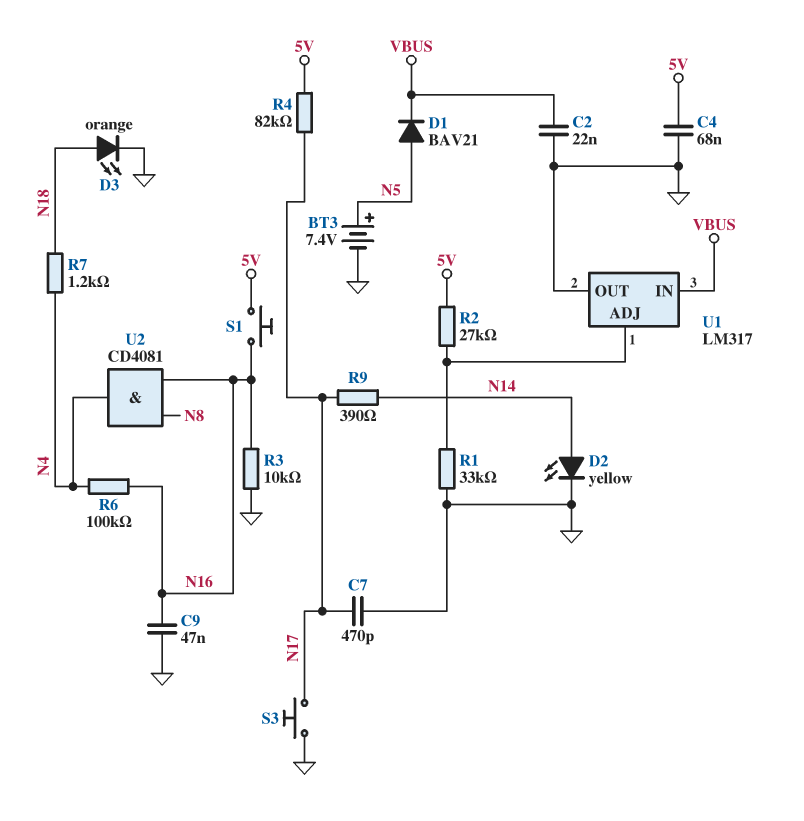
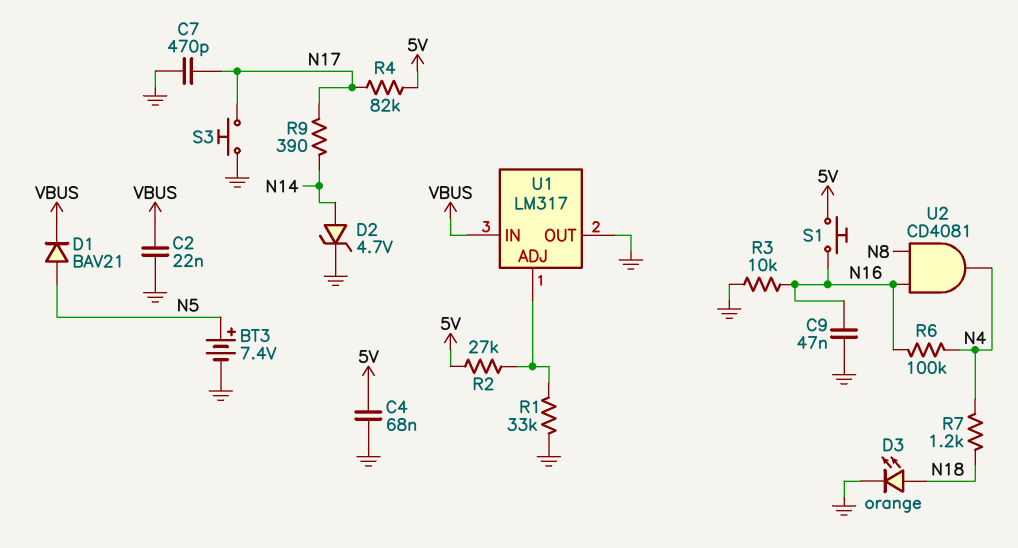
D2: LED yellow (A N14, K GND) -> zener 4.7V (A N14, K GND)

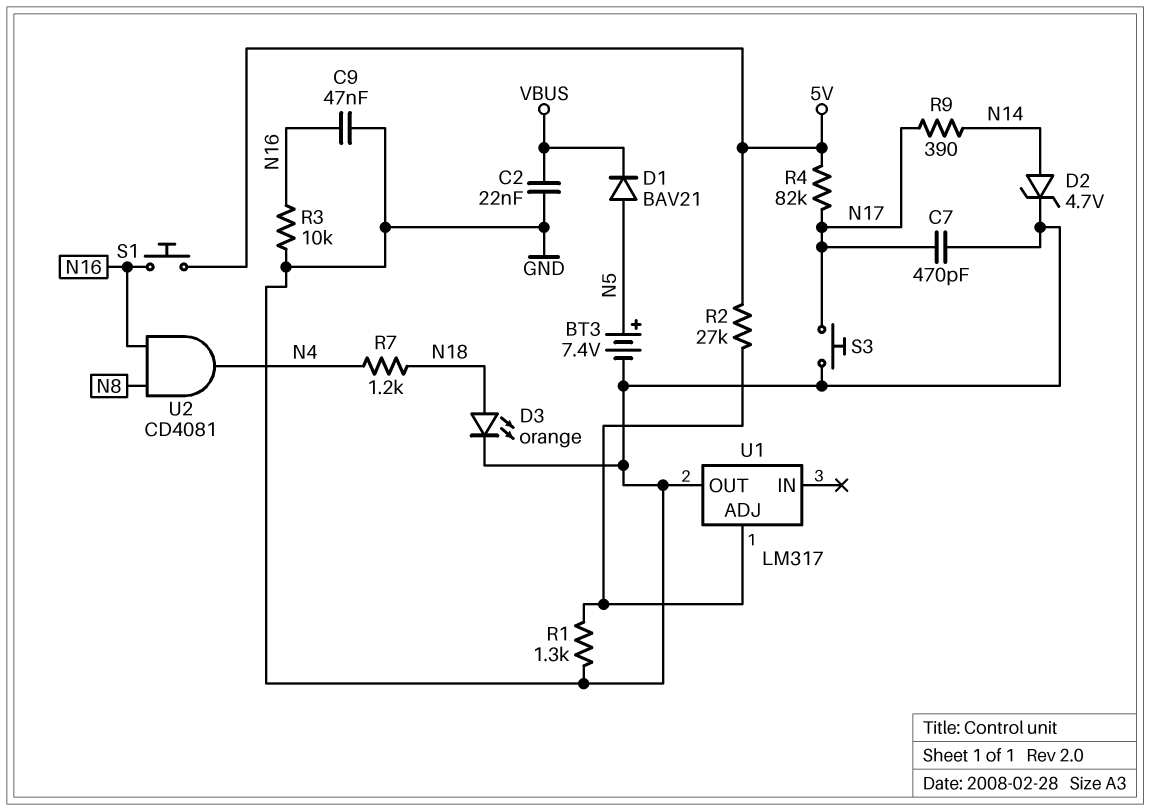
C4: 68nF (5V, GND) -> none
R1: 33k (GND, U1/ADJ) -> 1.3k (GND, U1/ADJ)
R6: 100k (N4, N16) -> none
U1 pin IN: VBUS -> none

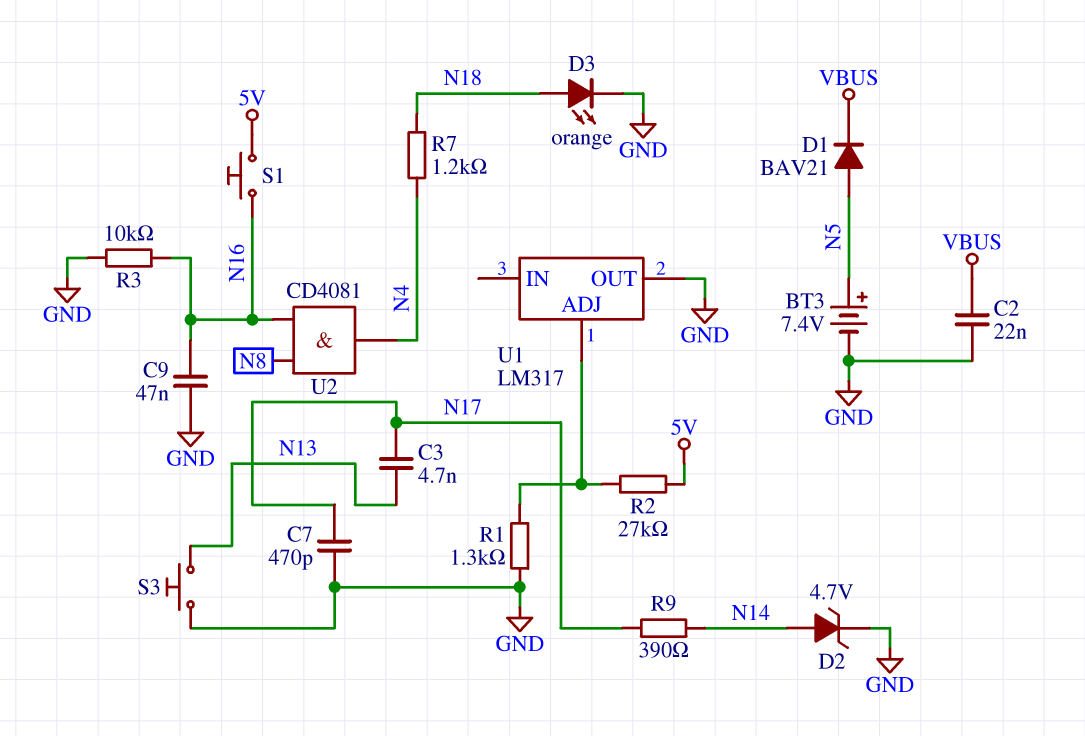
C3: none -> 4.7nF (N13, N17)
R4: 82k (5V, N17) -> none
S3: button (GND, N17) -> button (GND, N13)

